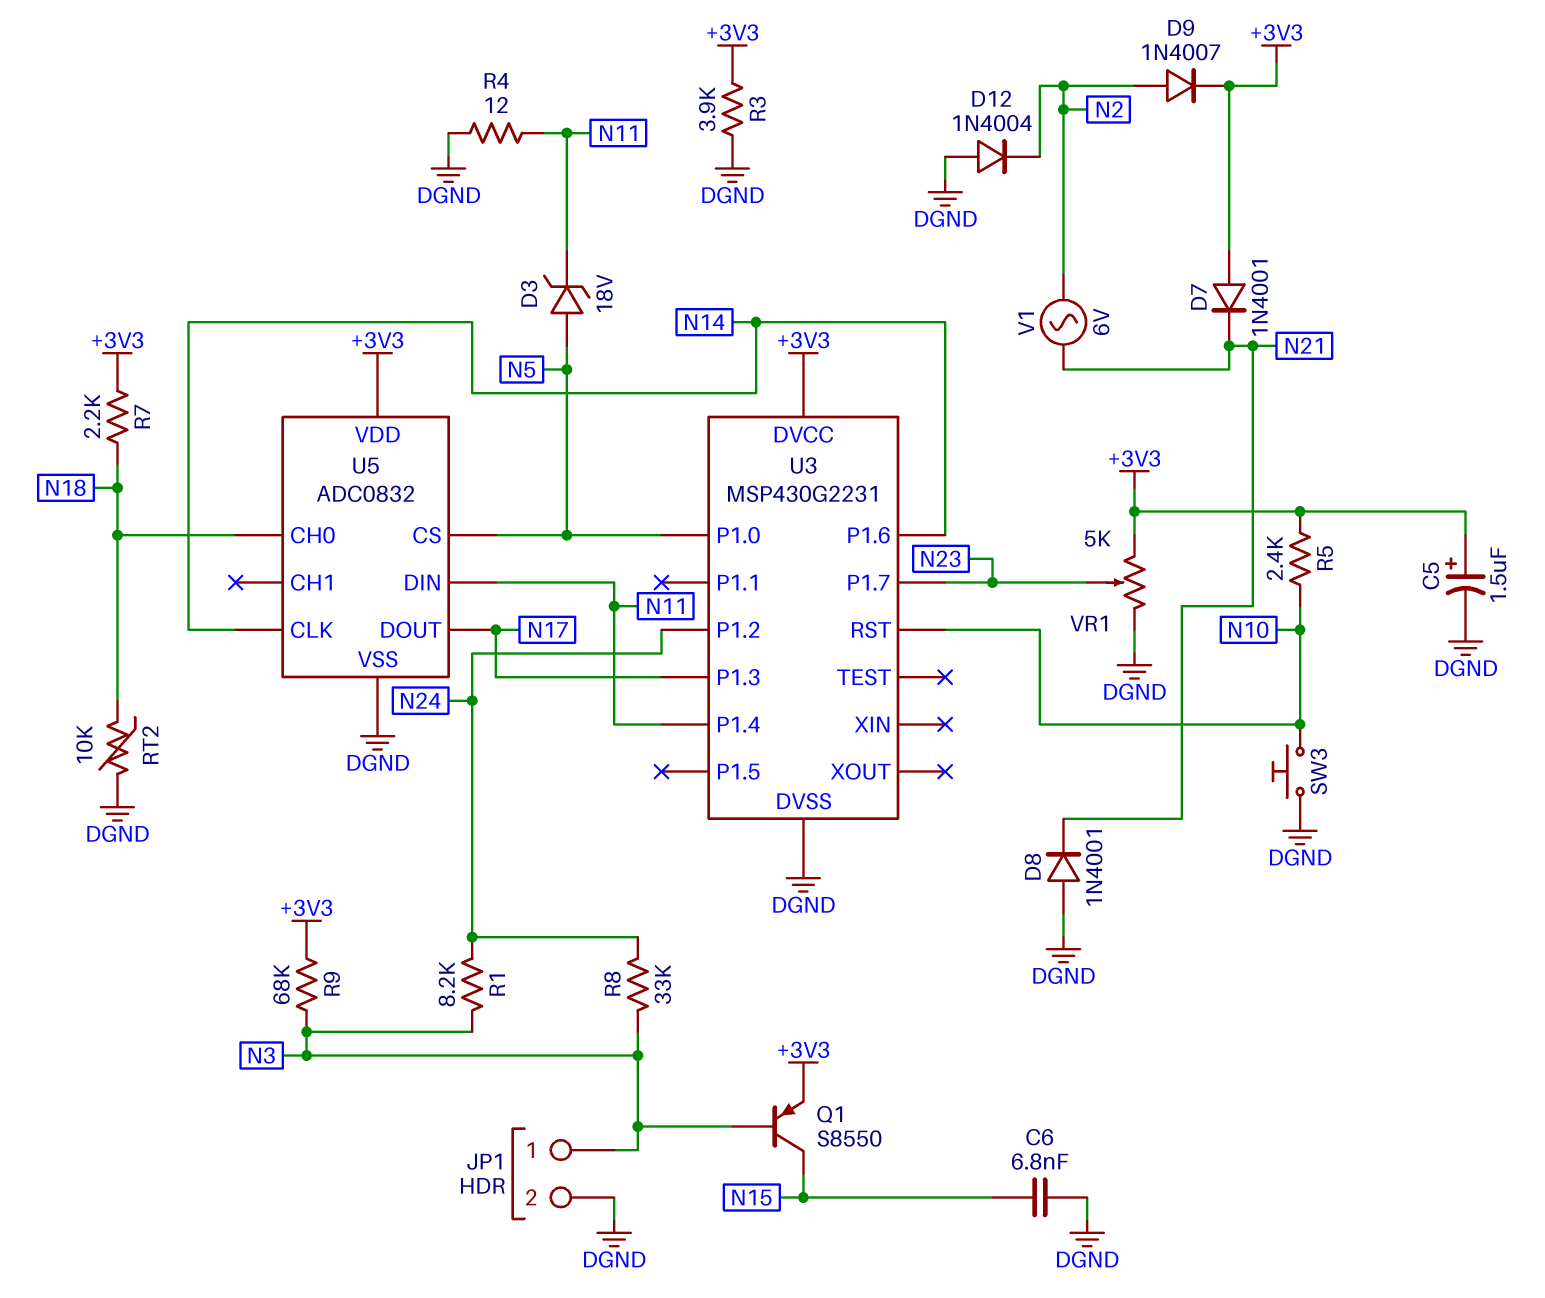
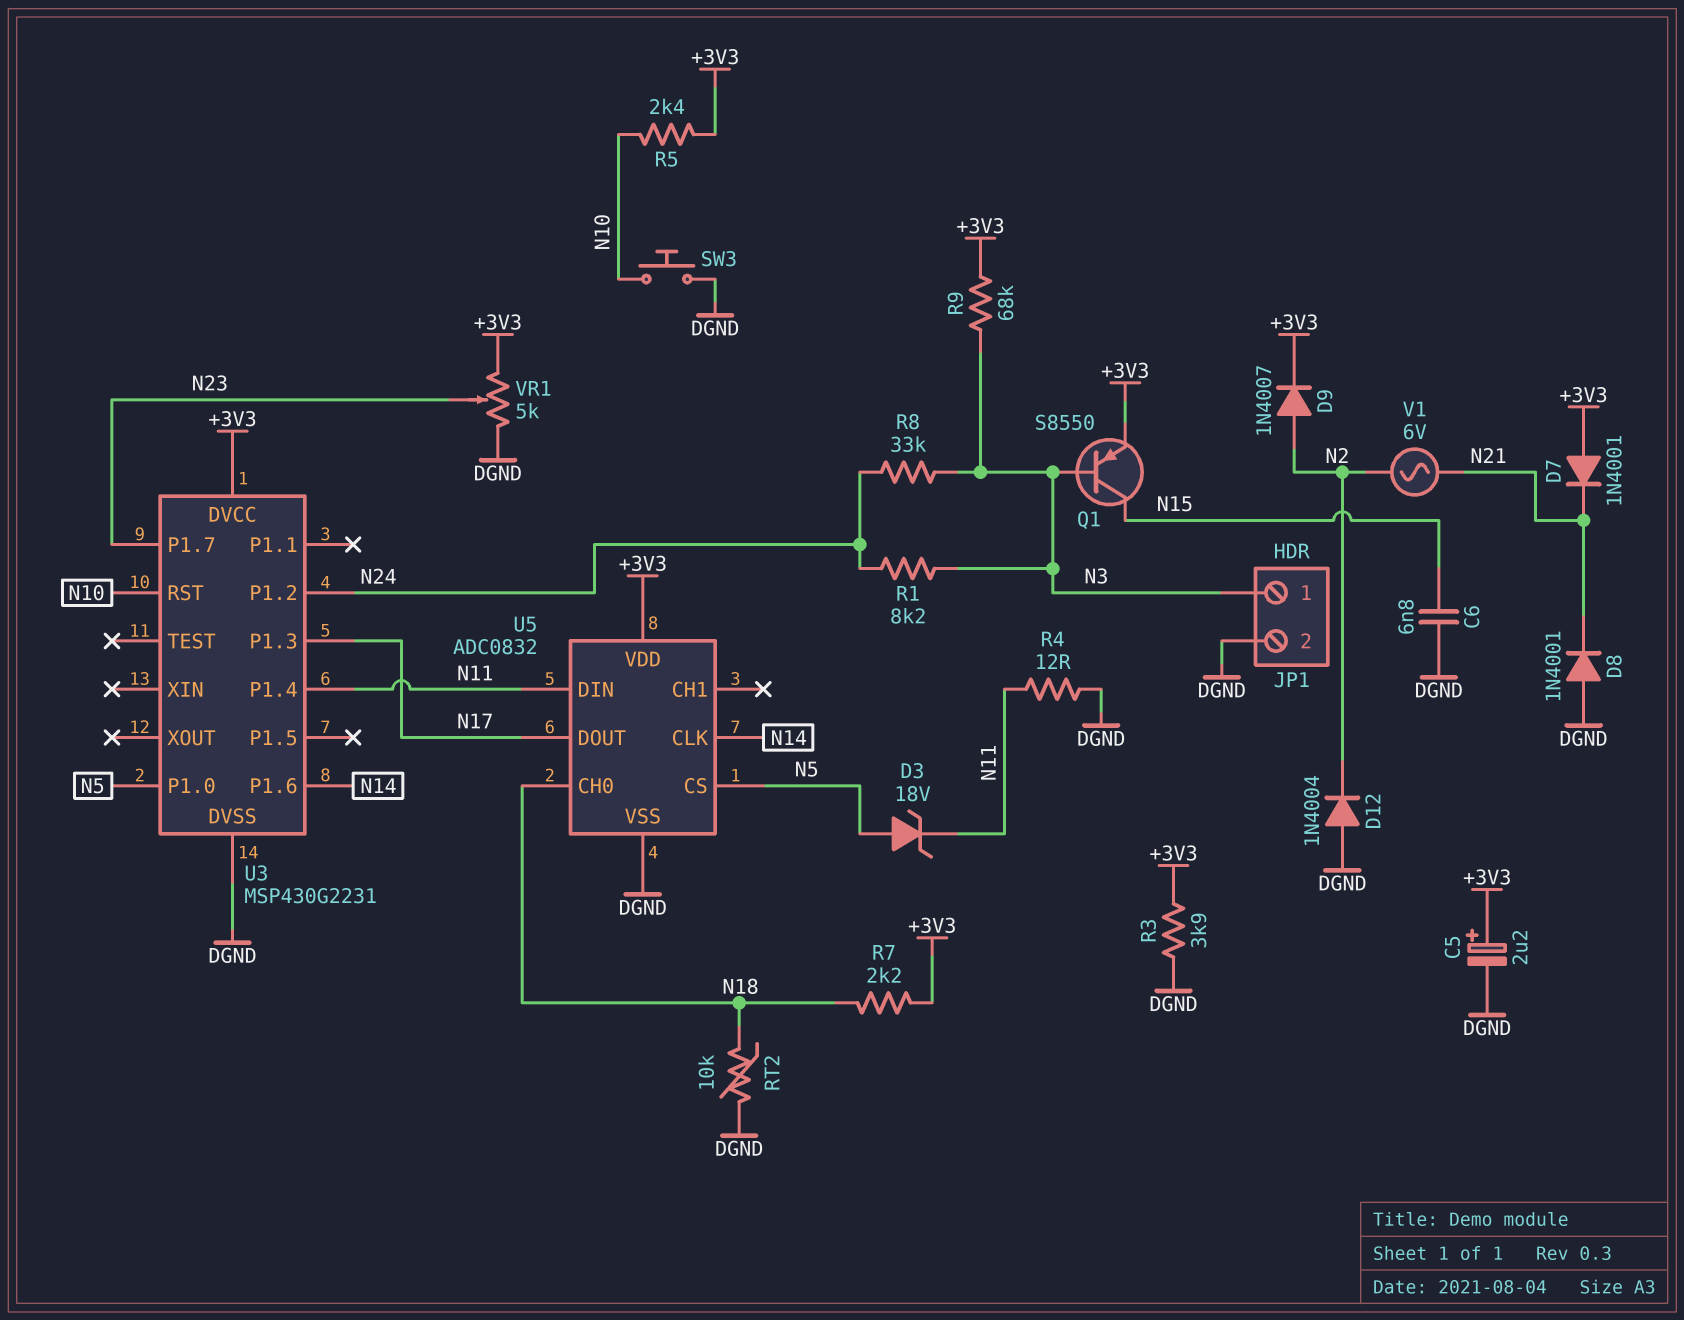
C5: 1.5uF (plus +3V3, minus DGND) -> 2.2uF (plus +3V3, minus DGND)

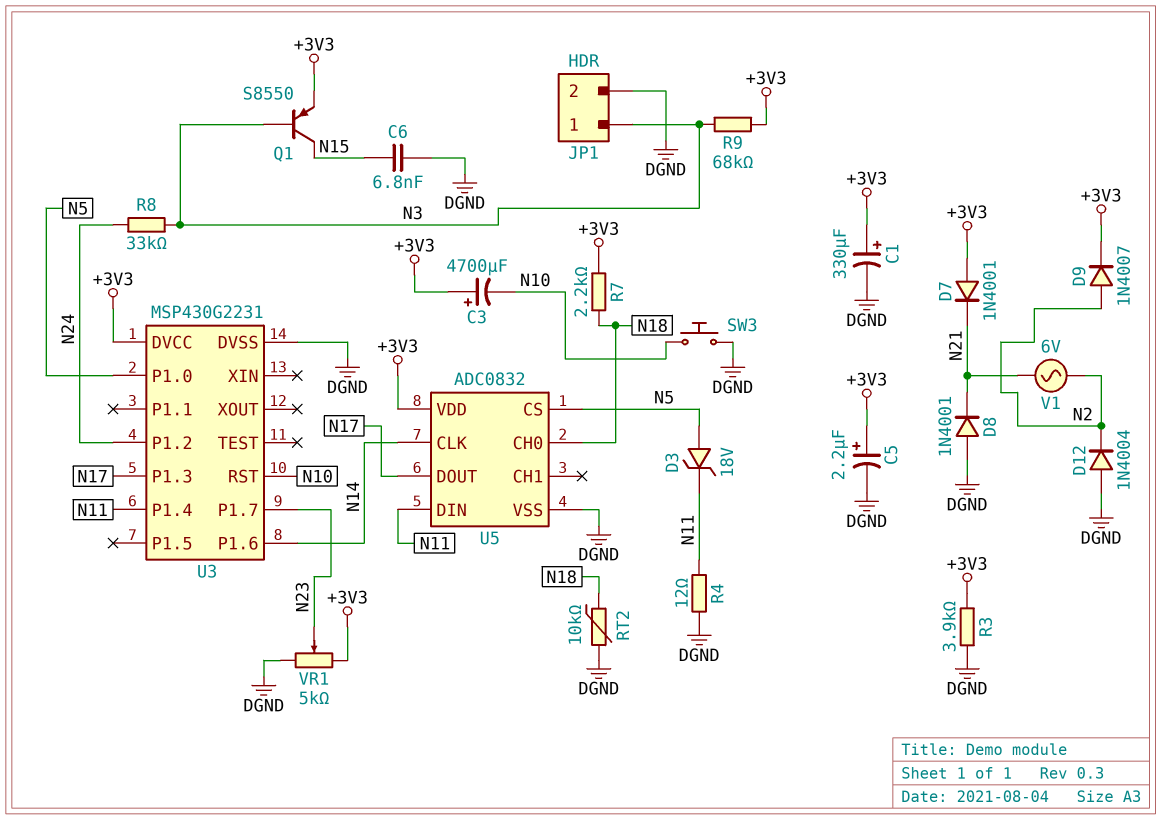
C1: none -> 330uF (plus +3V3, minus DGND)
C3: none -> 4700uF (plus +3V3, minus N10)
R1: 8.2k (N3, N24) -> none
R5: 2.4k (+3V3, N10) -> none

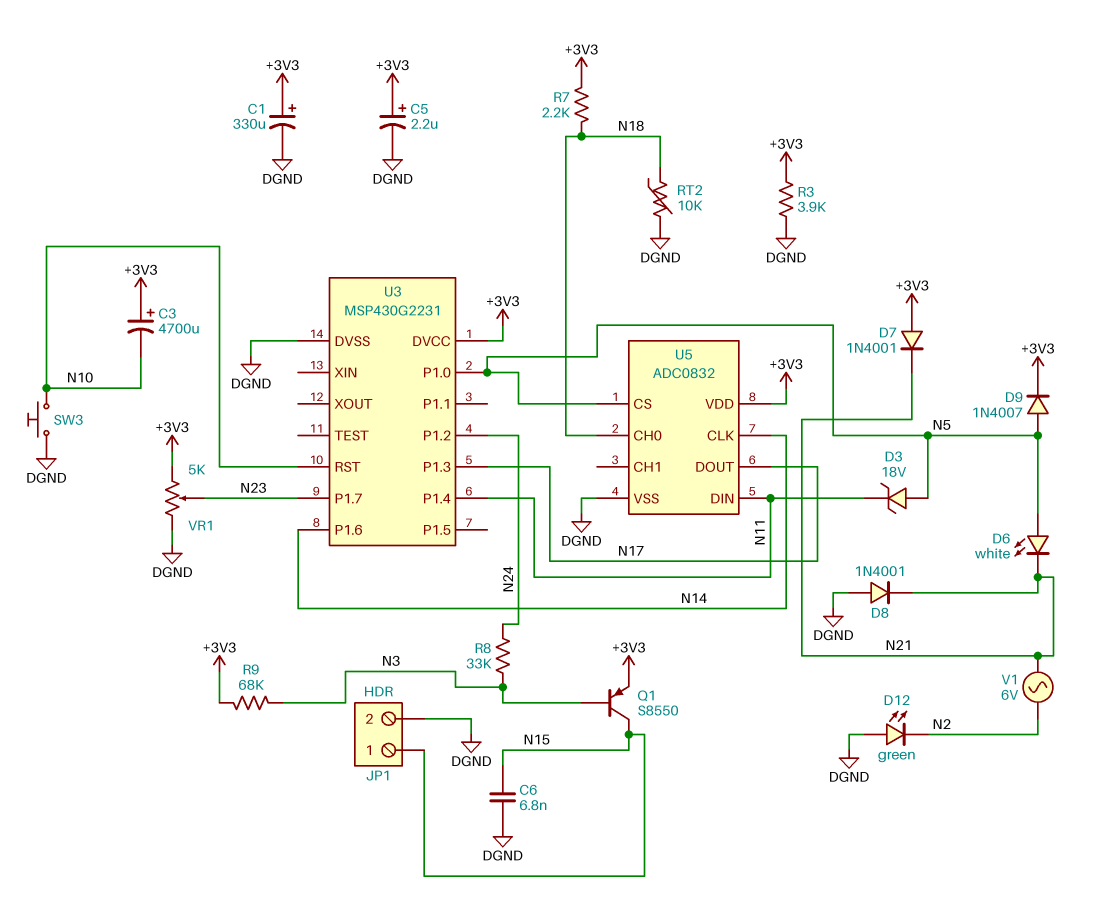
D6: none -> LED white (A N5, K N21)
D9: diode 1N4007 (A N2, K +3V3) -> diode 1N4007 (A N5, K +3V3)
D12: diode 1N4004 (A DGND, K N2) -> LED green (A DGND, K N2)
JP1 pin 1: N3 -> N15
R4: 12 (DGND, N11) -> none

